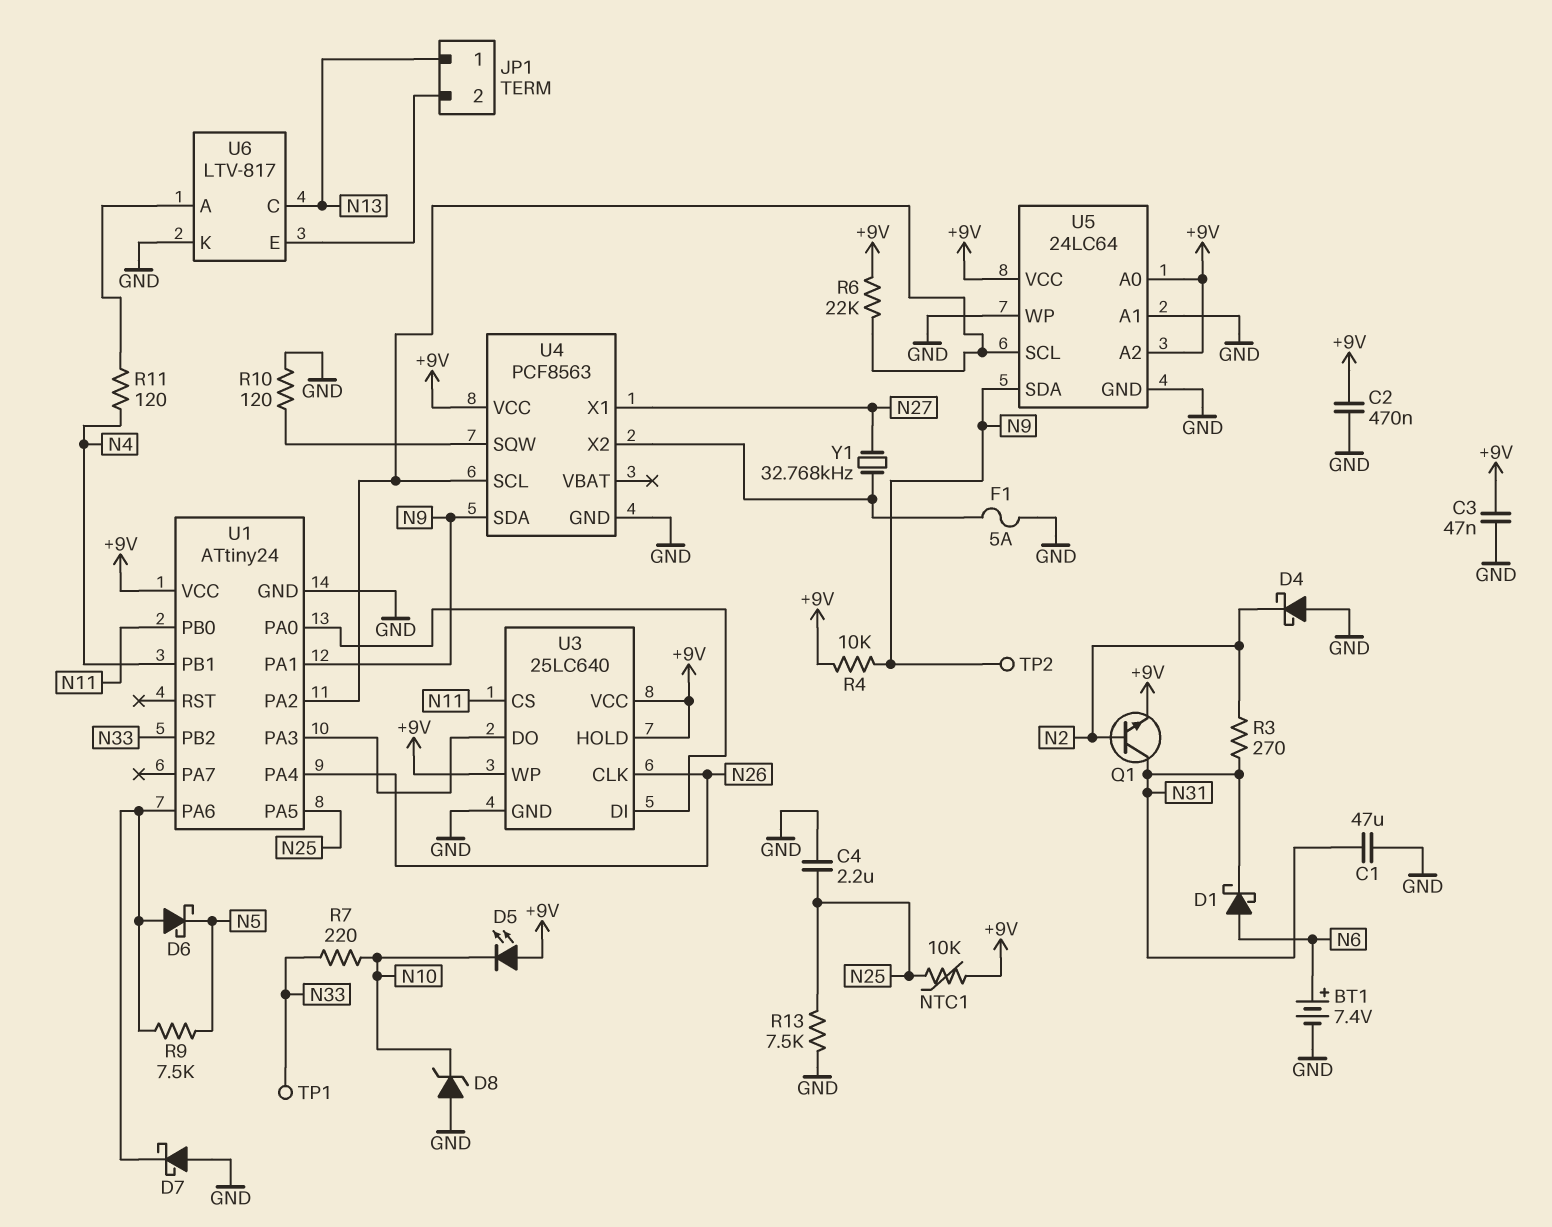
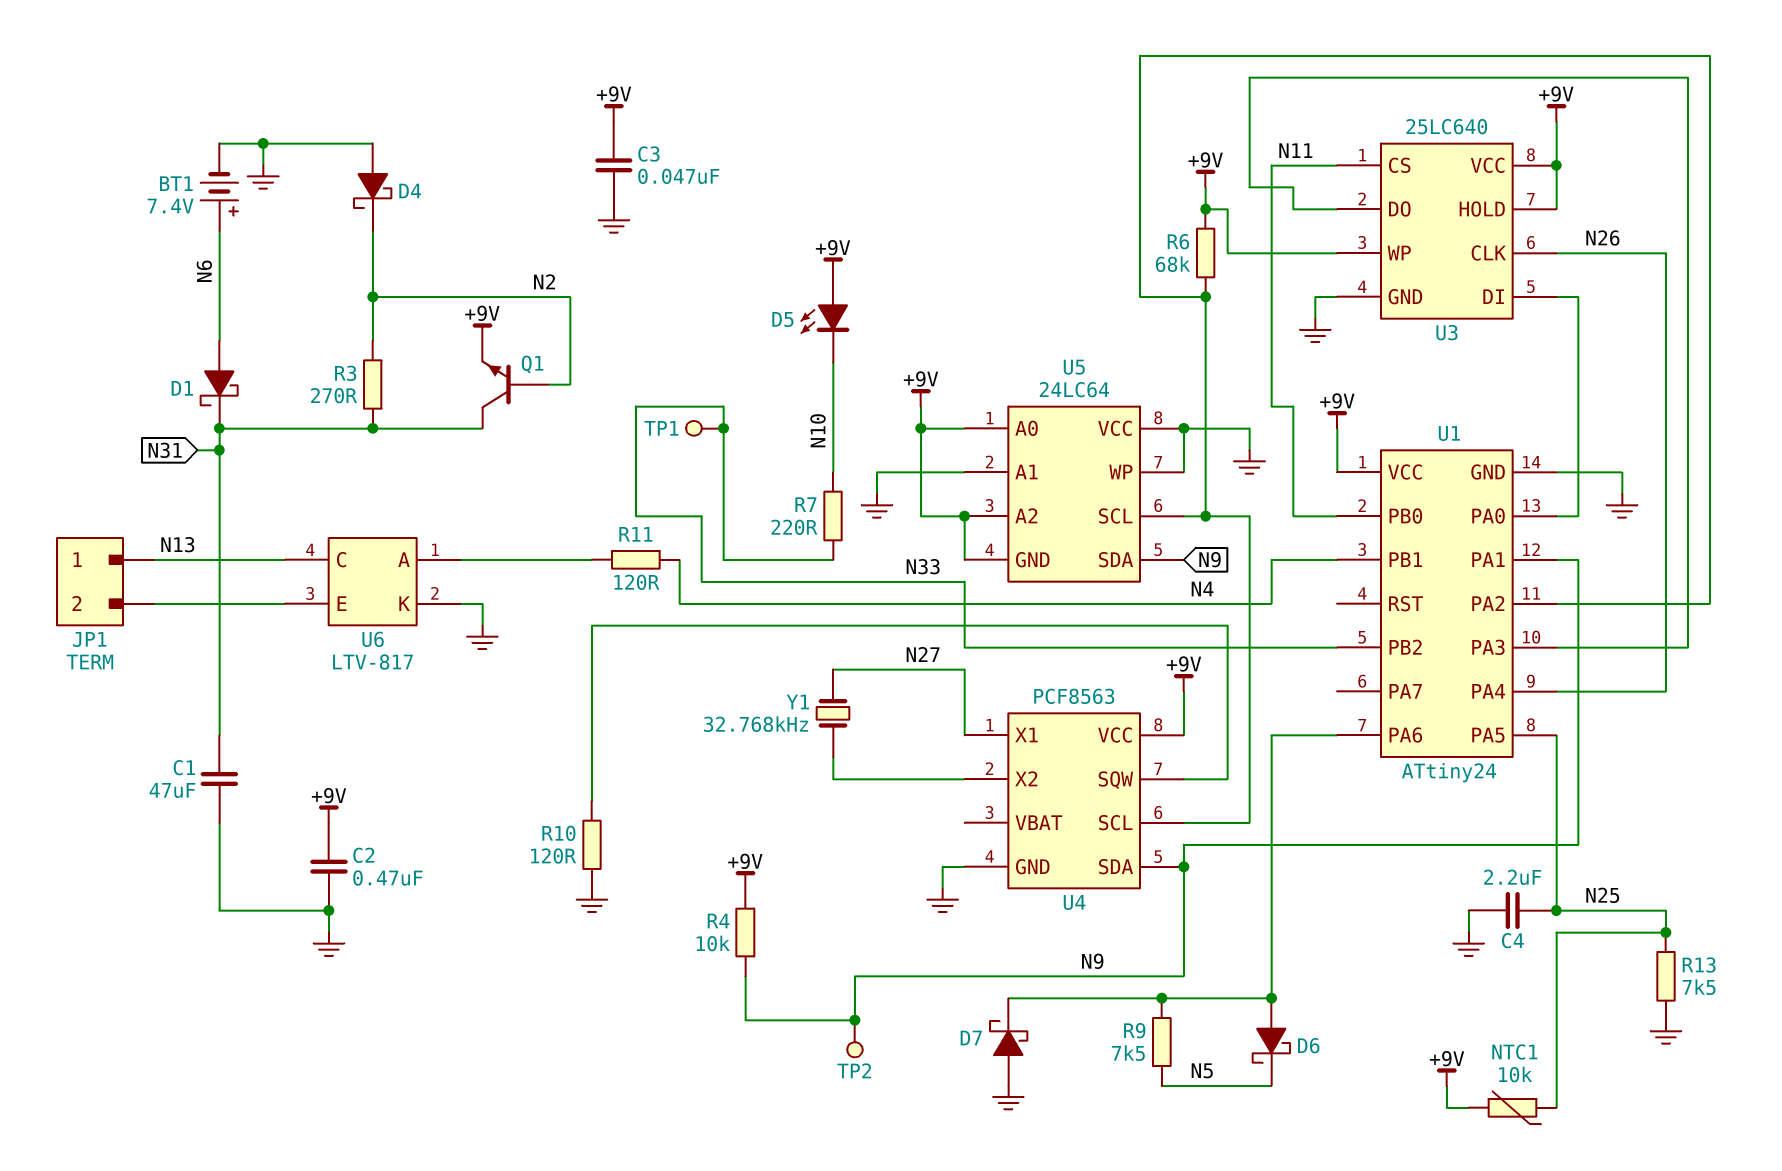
D8: zener (A GND, K N10) -> none
F1: 5A (GND, U4/X2) -> none
R6: 22k (+9V, U1/PA2) -> 68k (+9V, U1/PA2)
U5 pin GND: GND -> +9V
U5 pin VCC: +9V -> GND

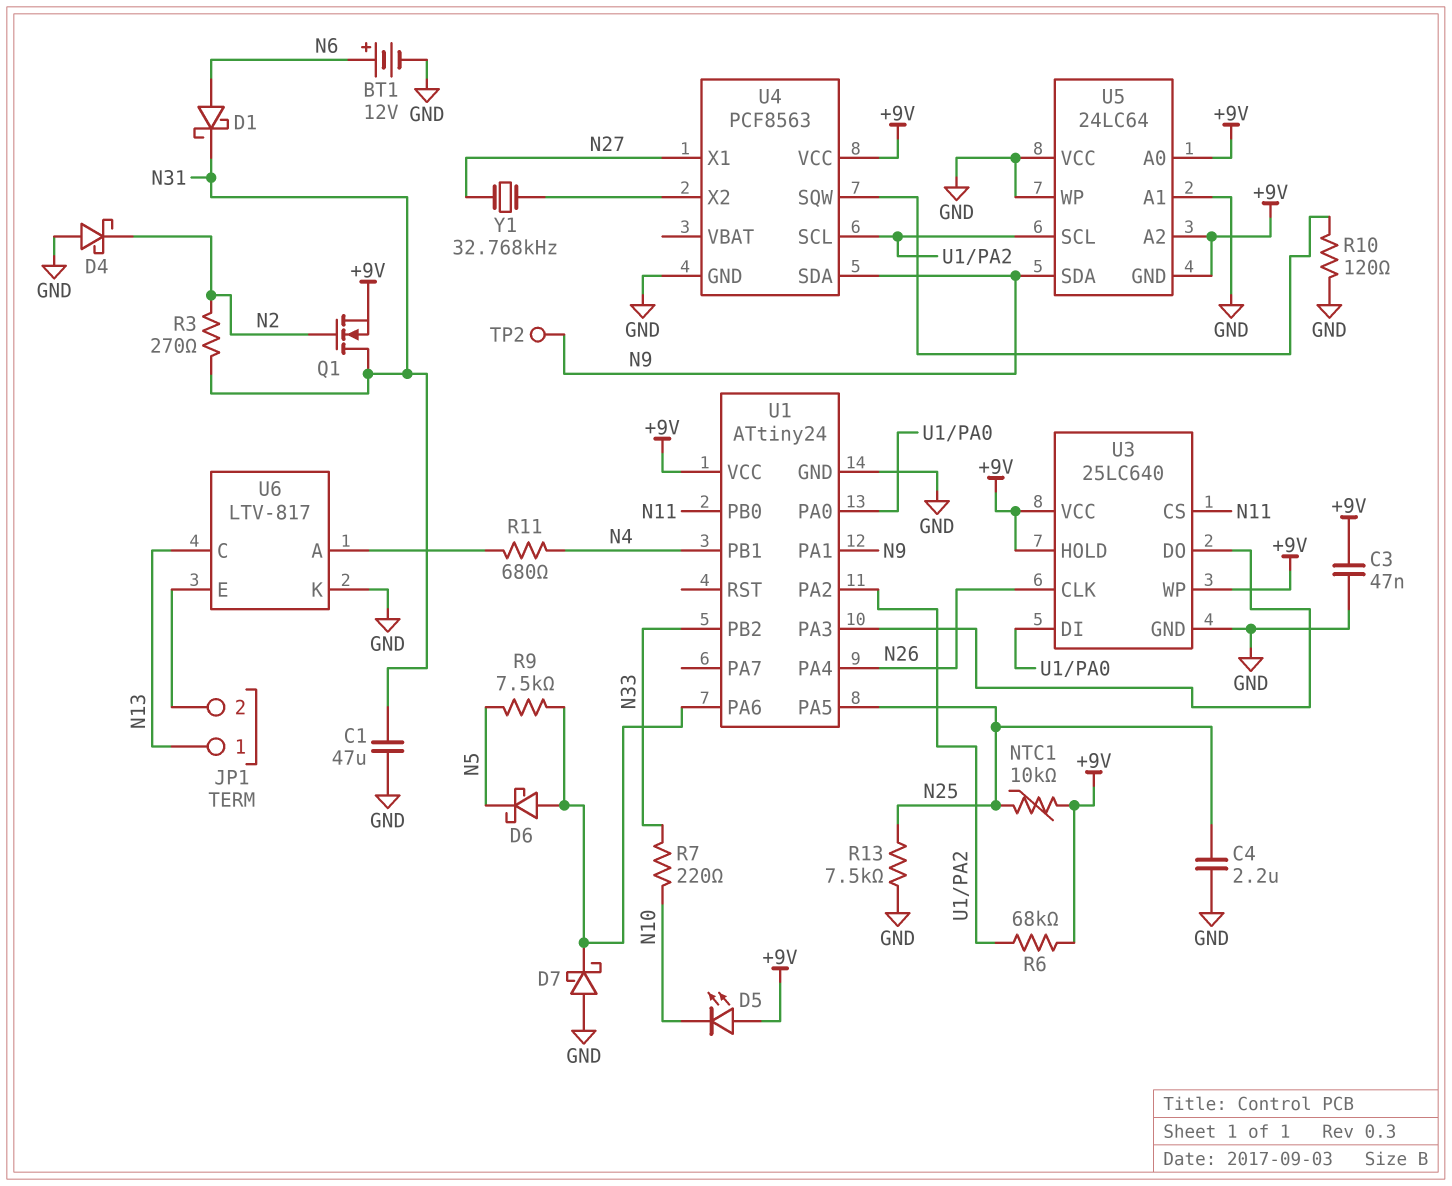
BT1: 7.4V (plus N6, minus GND) -> 12V (plus N6, minus GND)
C2: 470nF (+9V, GND) -> none
Q1: NPN (B N2, C N31, E +9V) -> NMOS (G N2, D N31, S +9V)
R4: 10k (+9V, N9) -> none
R11: 120 (N4, U6/A) -> 680 (N4, U6/A)
TP1: test point (N33) -> none

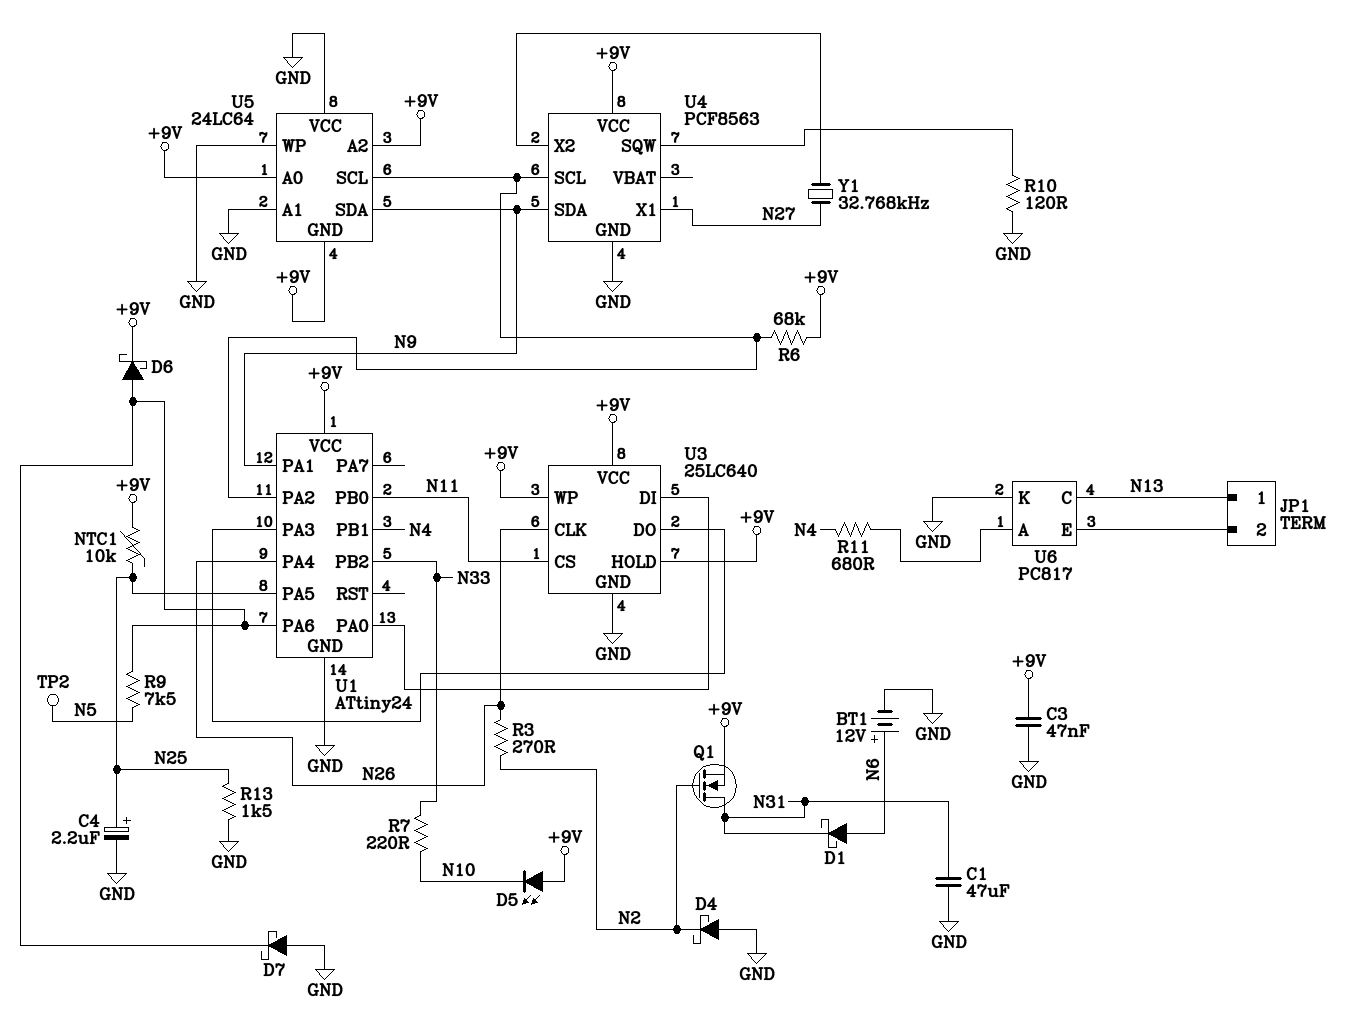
C4: 2.2uF (GND, N25) -> 2.2uF (plus N25, minus GND)
D6: schottky (A U1/PA6, K N5) -> schottky (A U1/PA6, K +9V)
R3: 270 (N2, N31) -> 270 (N2, N26)
R13: 7.5k (GND, N25) -> 1.5k (GND, N25)
TP2: test point (N9) -> test point (N5)
U6: LTV-817 -> PC817

